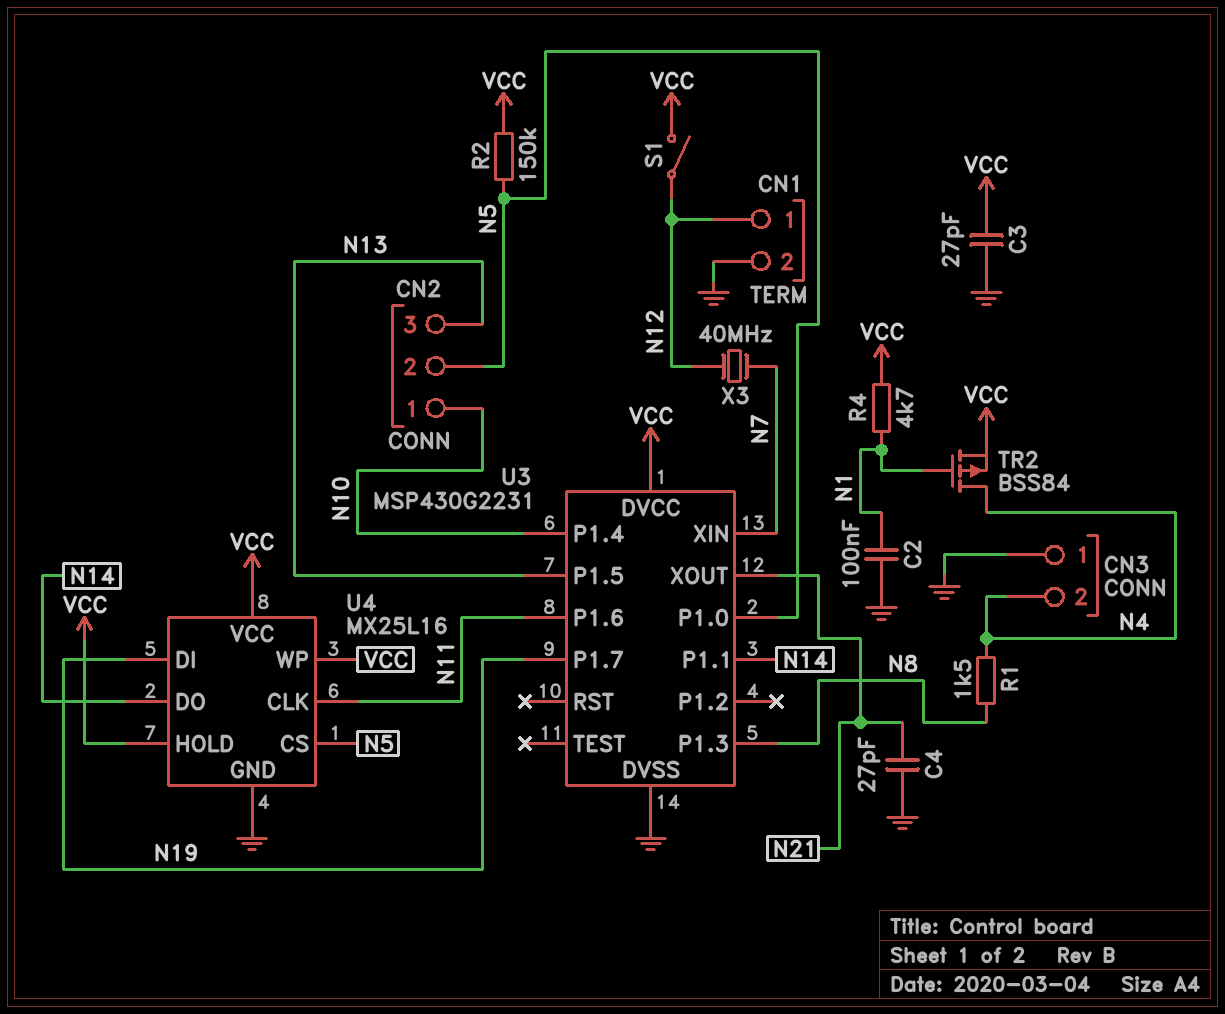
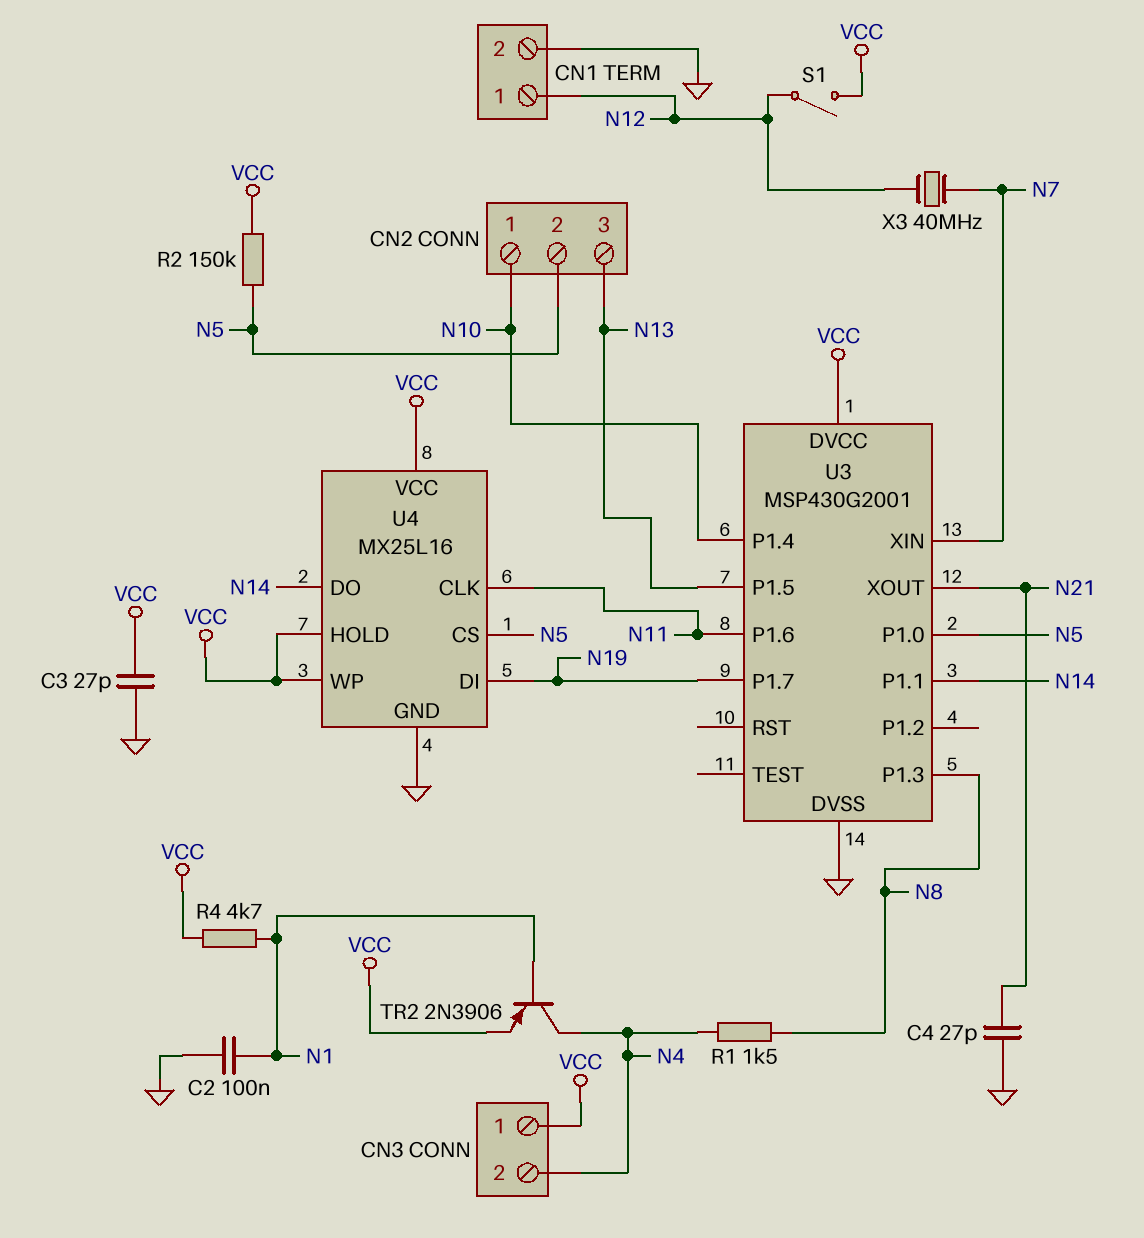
CN3 pin 1: GND -> VCC
TR2: PMOS BSS84 (G N1, D N4, S VCC) -> PNP 2N3906 (B N1, C N4, E VCC)
U3: MSP430G2231 -> MSP430G2001

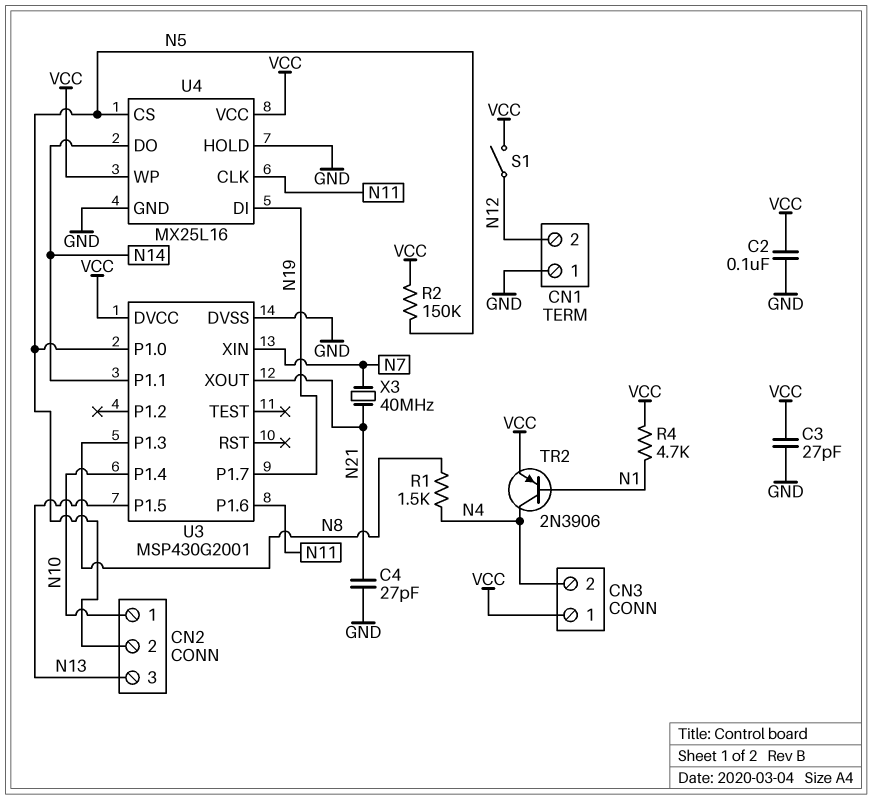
C2: 100nF (GND, N1) -> 100nF (GND, VCC)
CN1 pin 1: N12 -> GND
CN1 pin 2: GND -> N12
U4 pin HOLD: VCC -> GND
X3: 40MHz (N7, N12) -> 40MHz (N7, N21)

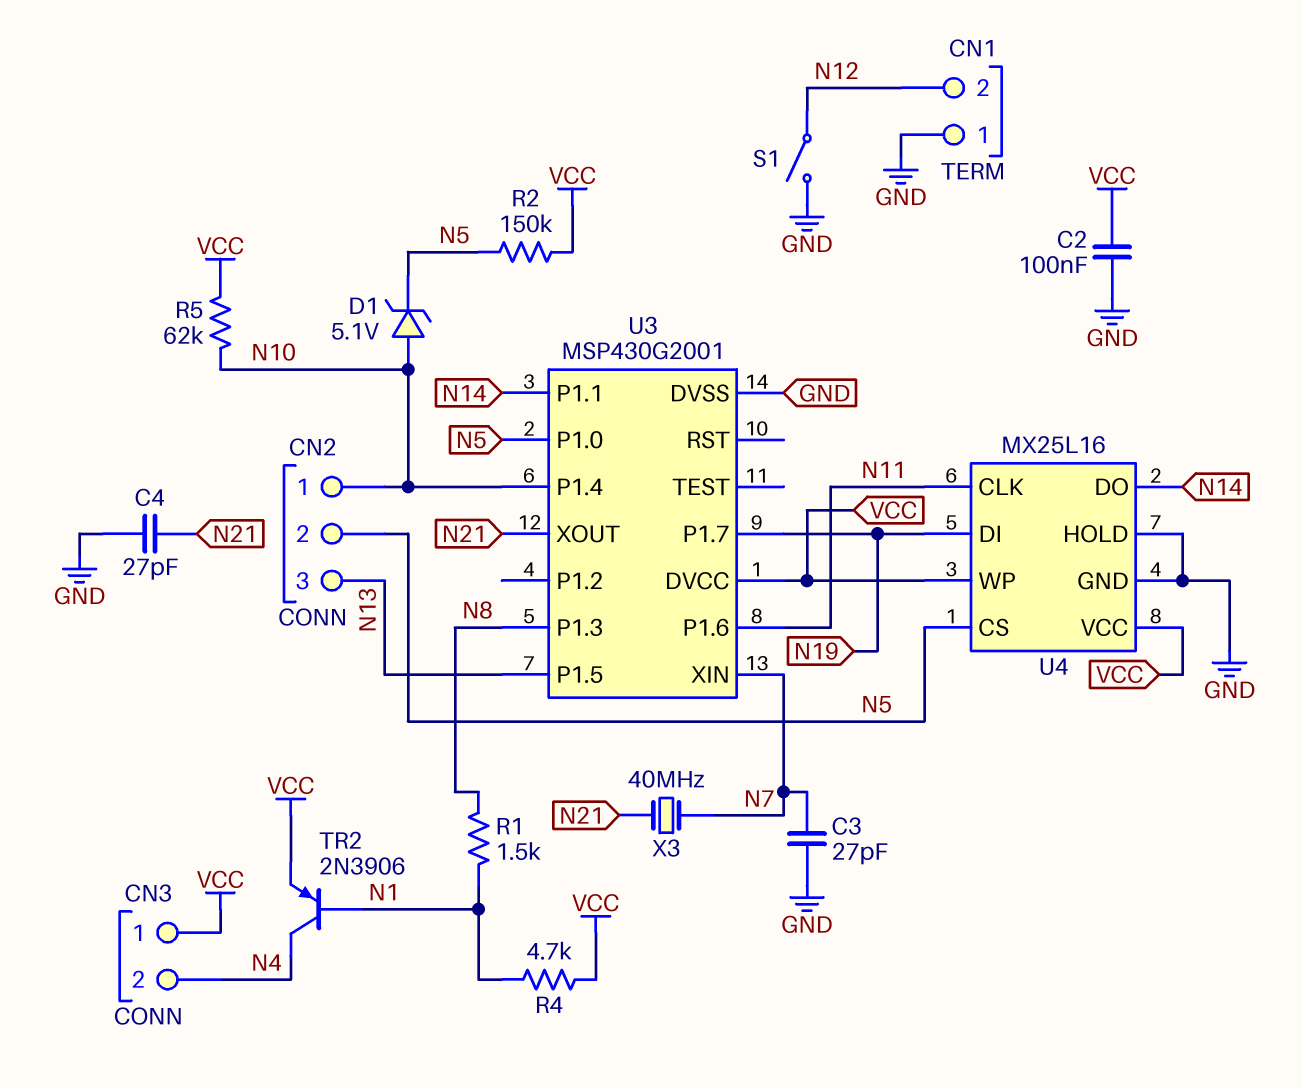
C3: 27pF (GND, VCC) -> 27pF (GND, N7)
D1: none -> zener 5.1V (A N10, K N5)
R1: 1.5k (N4, N8) -> 1.5k (N1, N8)
R5: none -> 62k (N10, VCC)
S1: switch (N12, VCC) -> switch (GND, N12)

